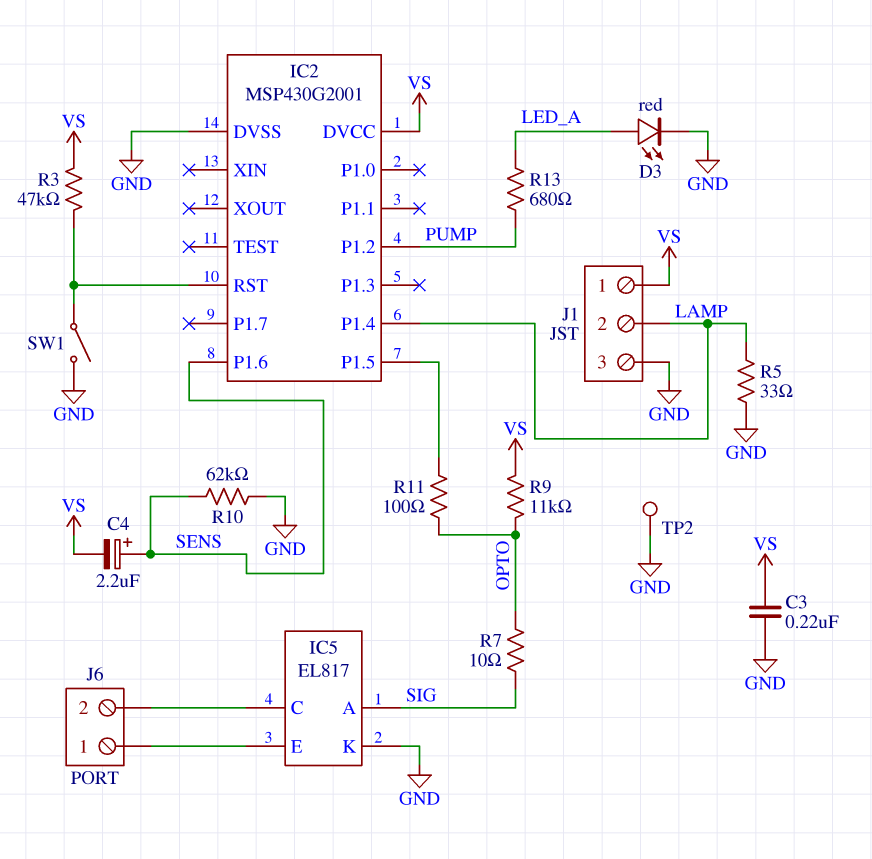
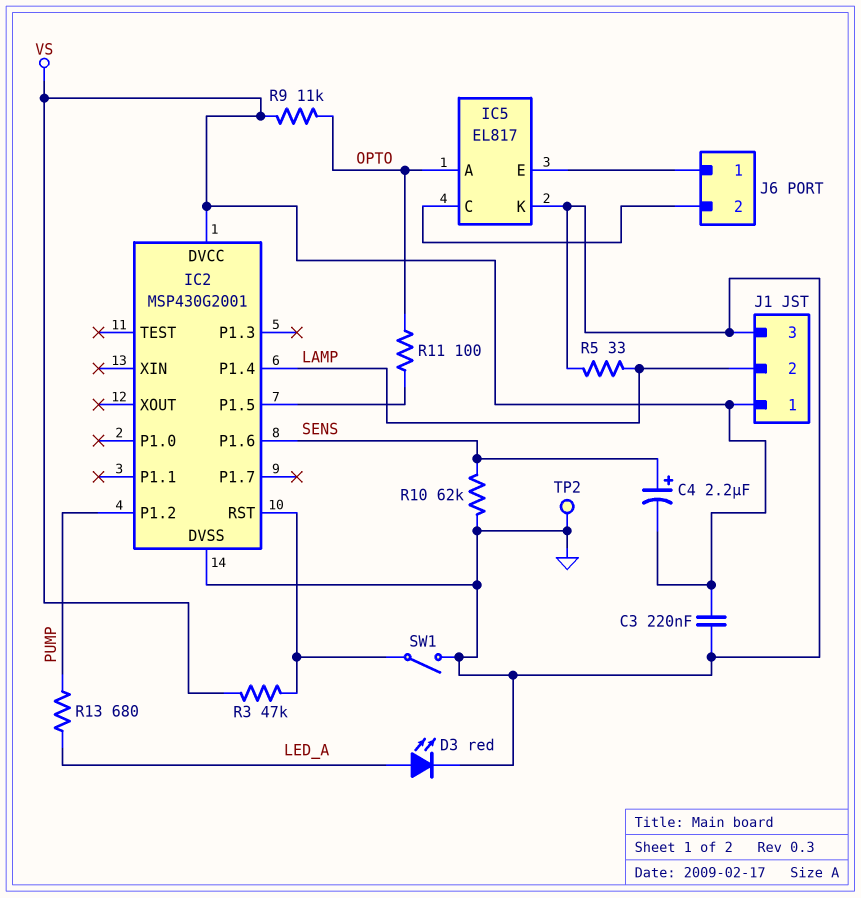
IC5 pin A: SIG -> OPTO
R7: 10 (OPTO, SIG) -> none

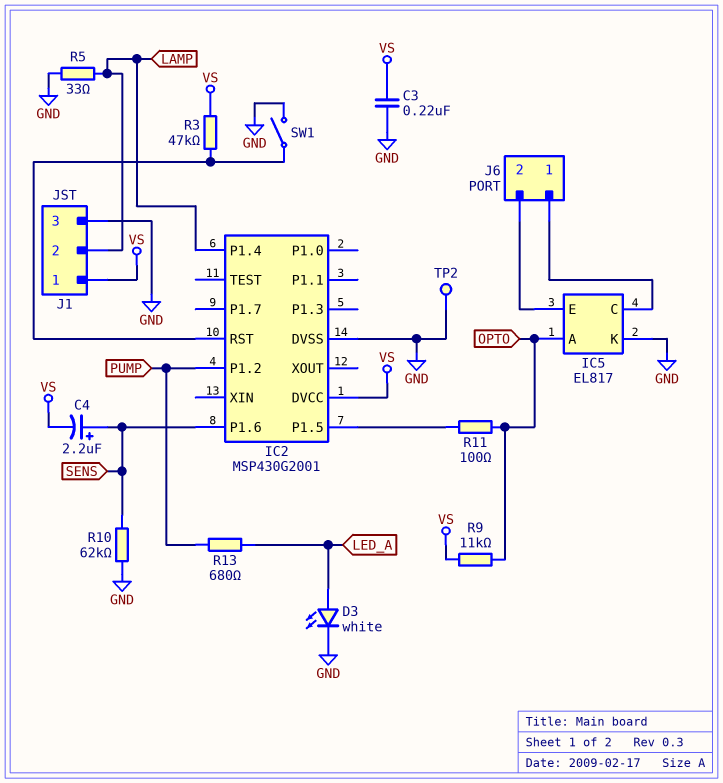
D3: LED red (A LED_A, K GND) -> LED white (A LED_A, K GND)
J6 pin 1: IC5/E -> IC5/C
J6 pin 2: IC5/C -> IC5/E

